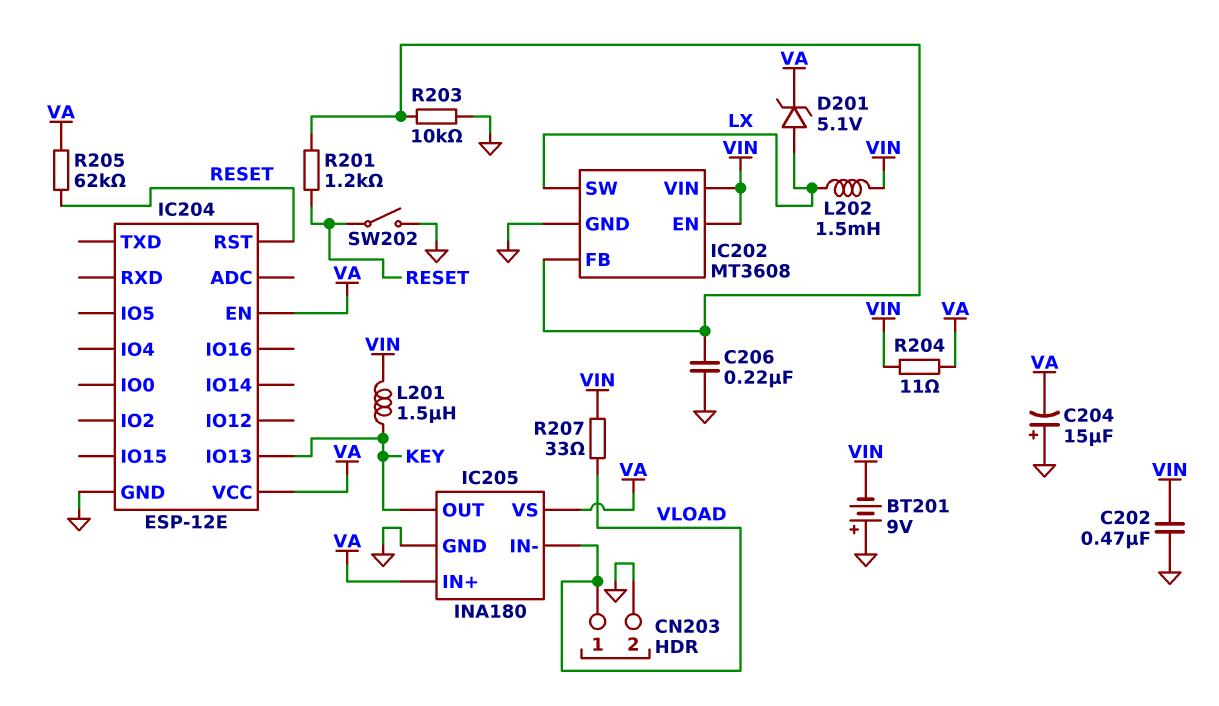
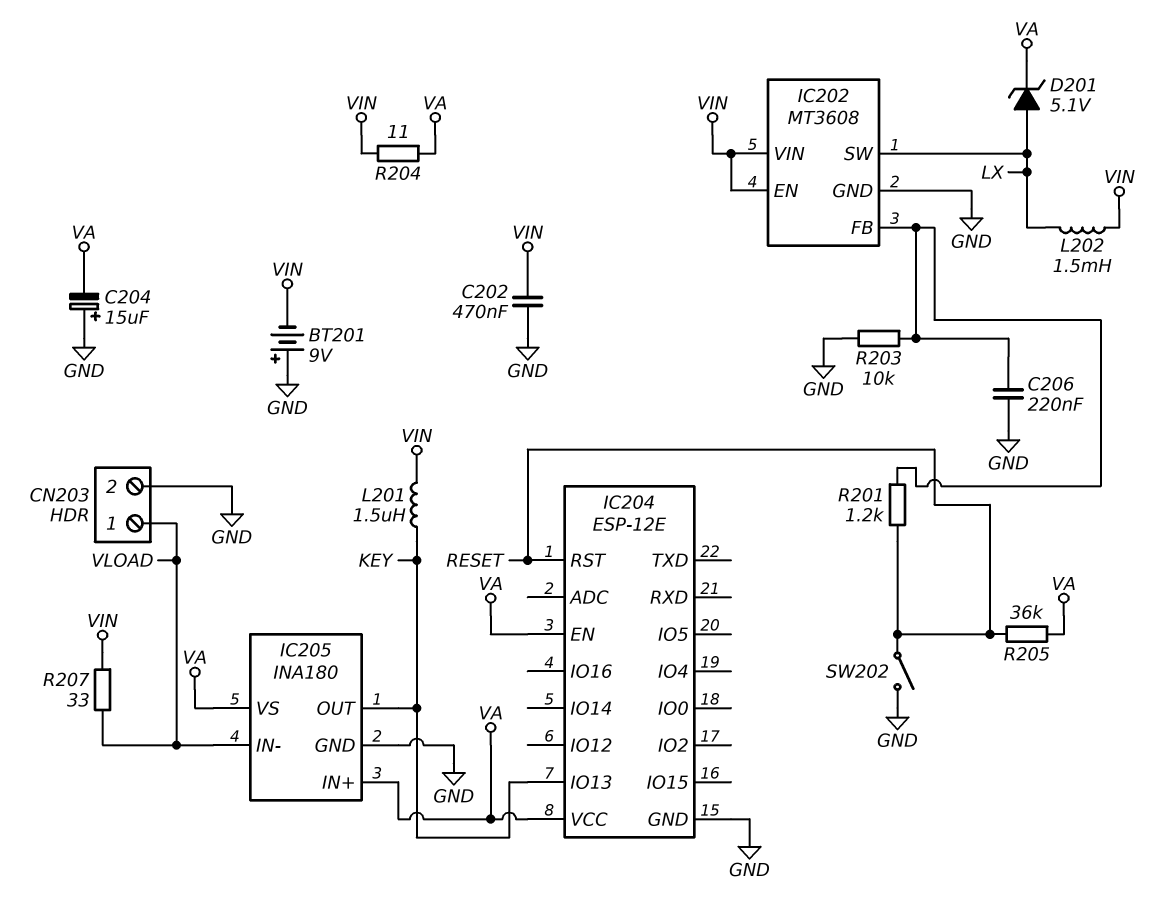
R205: 62k (RESET, VA) -> 36k (RESET, VA)

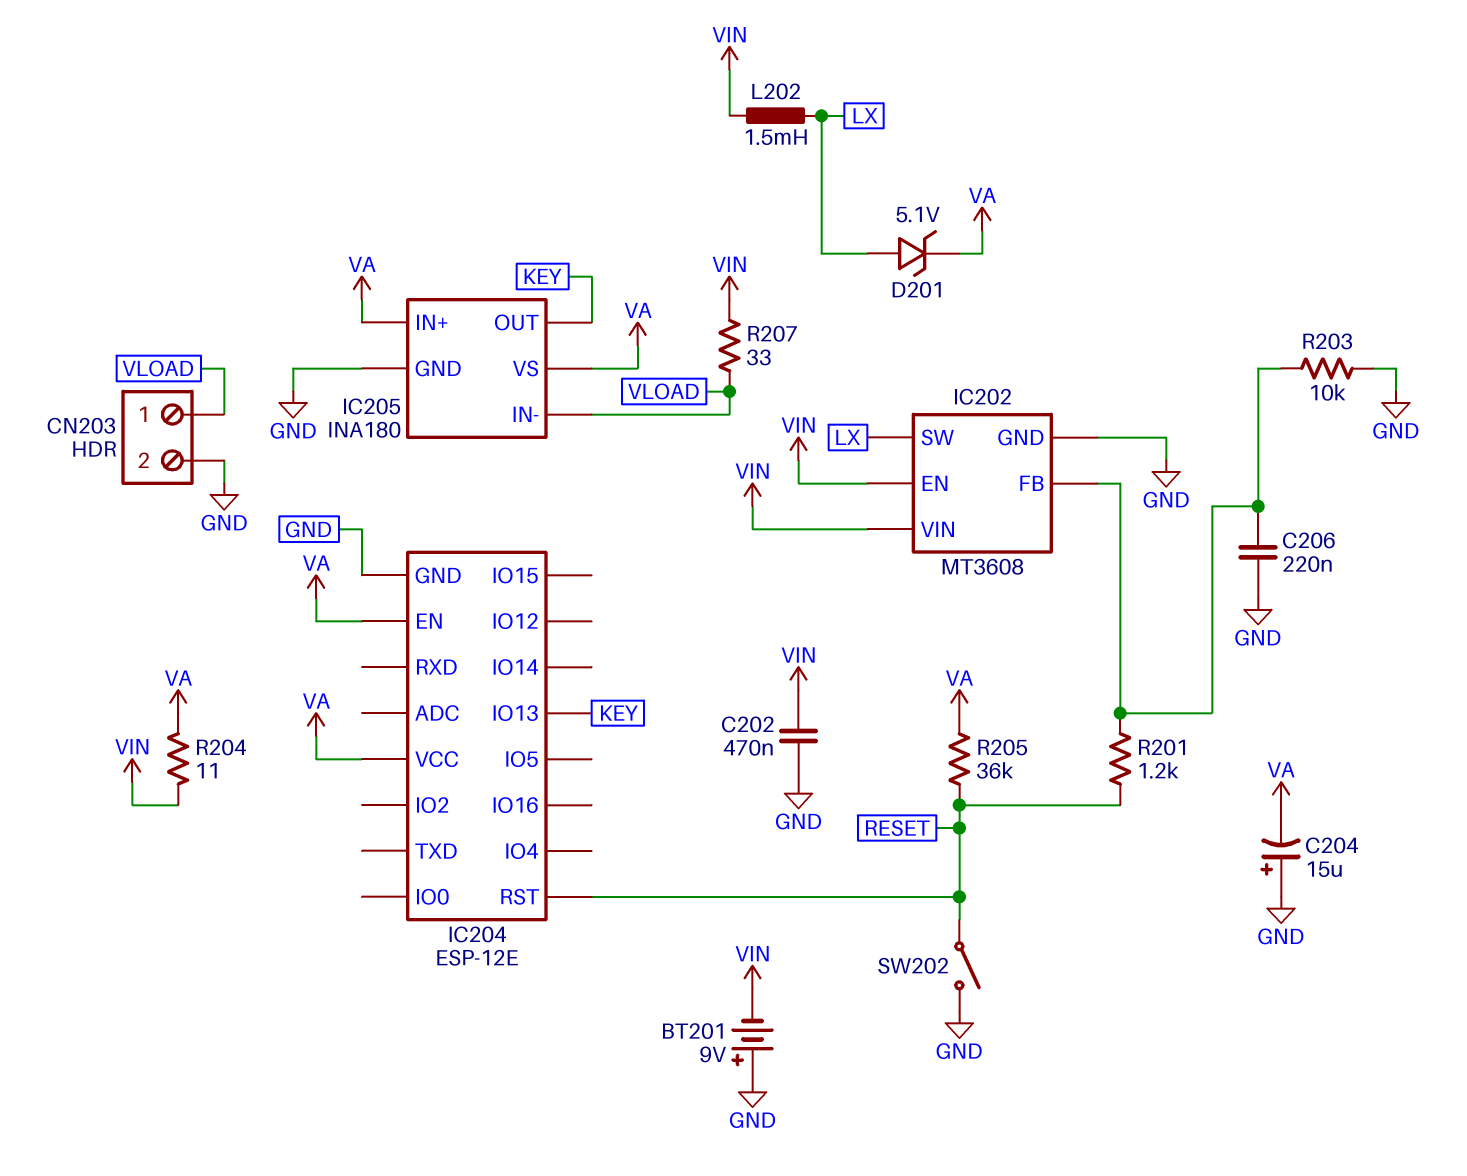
L201: 1.5uH (KEY, VIN) -> none

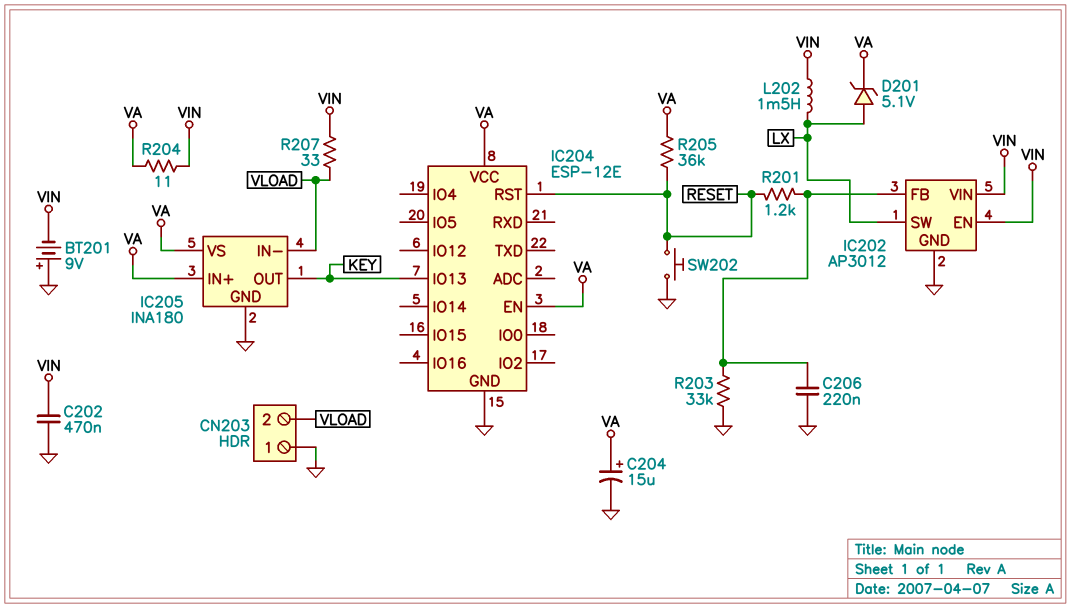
C204: 15uF (plus GND, minus VA) -> 15uF (plus VA, minus GND)
CN203 pin 1: VLOAD -> GND
CN203 pin 2: GND -> VLOAD
IC202: MT3608 -> AP3012
R203: 10k (GND, IC202/FB) -> 33k (GND, IC202/FB)
SW202: switch (GND, RESET) -> button (GND, RESET)

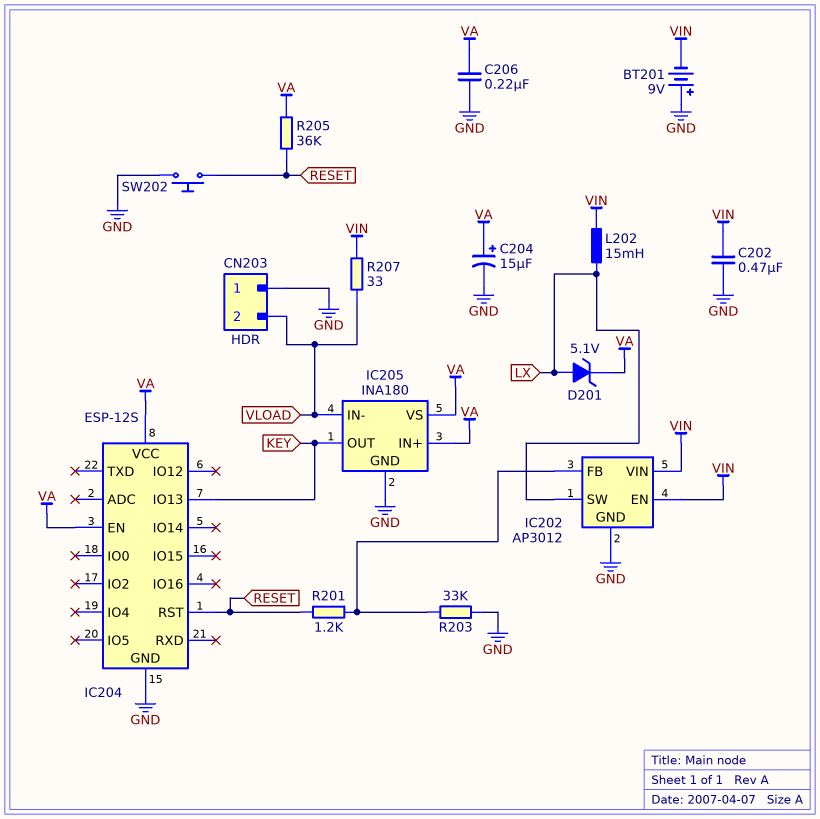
C206: 220nF (GND, IC202/FB) -> 220nF (GND, VA)
IC204: ESP-12E -> ESP-12S
L202: 1.5mH (LX, VIN) -> 15mH (LX, VIN)
R204: 11 (VA, VIN) -> none

